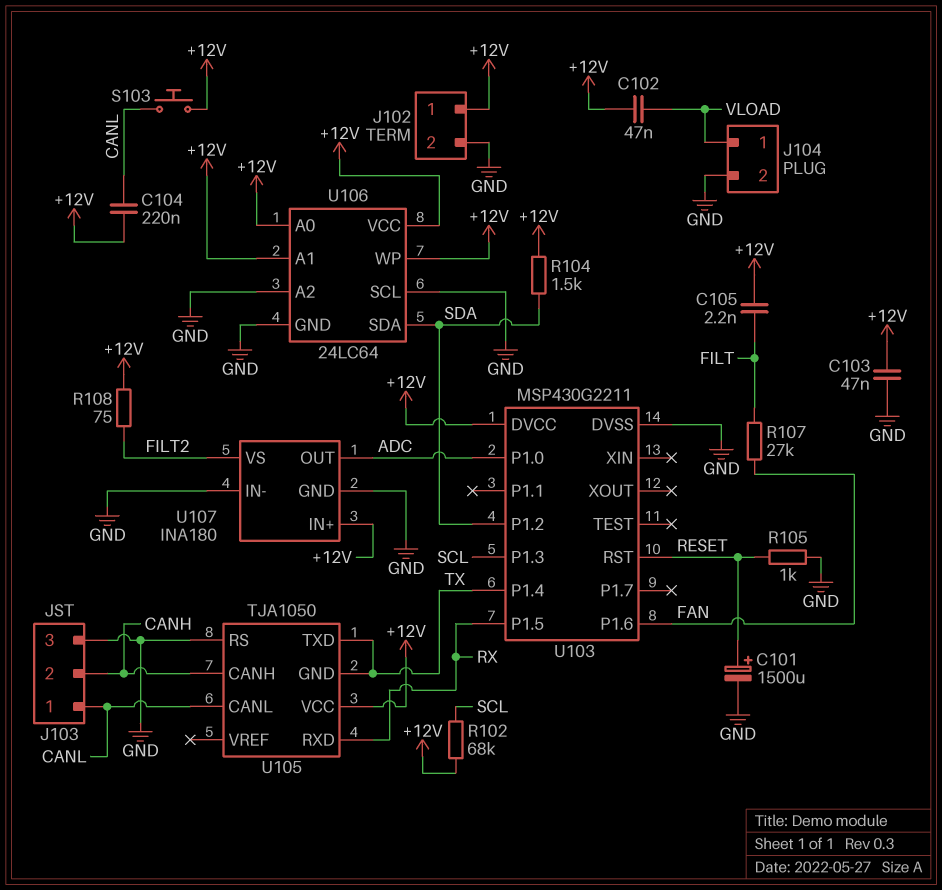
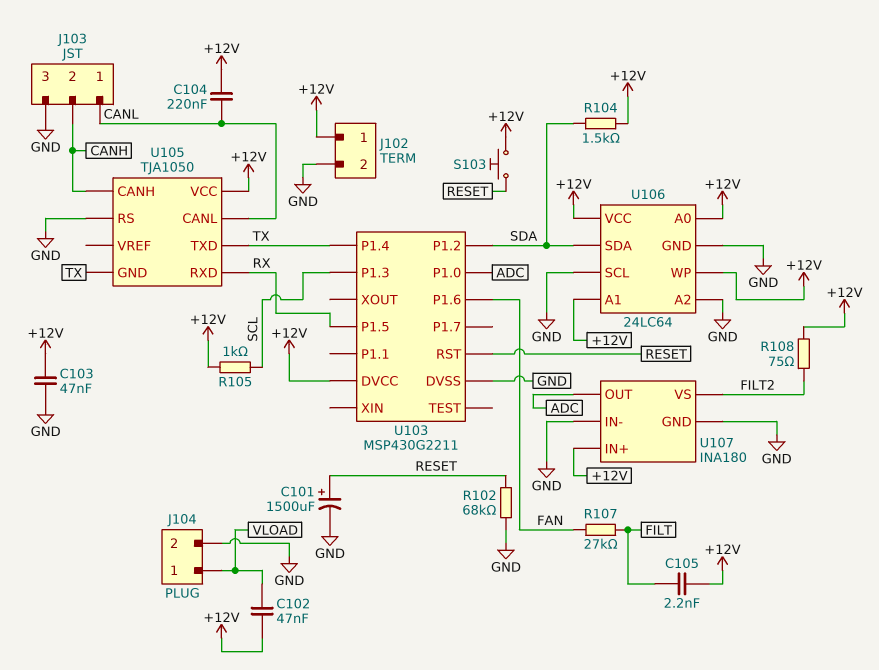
R102: 68k (+12V, SCL) -> 68k (GND, RESET)
R105: 1k (GND, RESET) -> 1k (+12V, SCL)
S103: button (+12V, CANL) -> button (+12V, RESET)

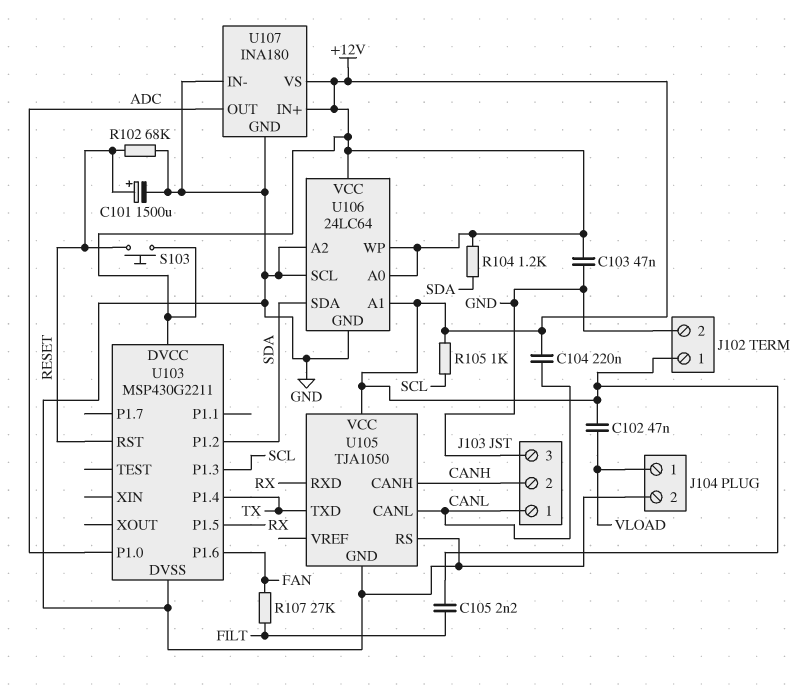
R104: 1.5k (+12V, SDA) -> 1.2k (+12V, SDA)
R108: 75 (+12V, FILT2) -> none
U105 pin GND: TX -> GND
U107 pin VS: FILT2 -> +12V

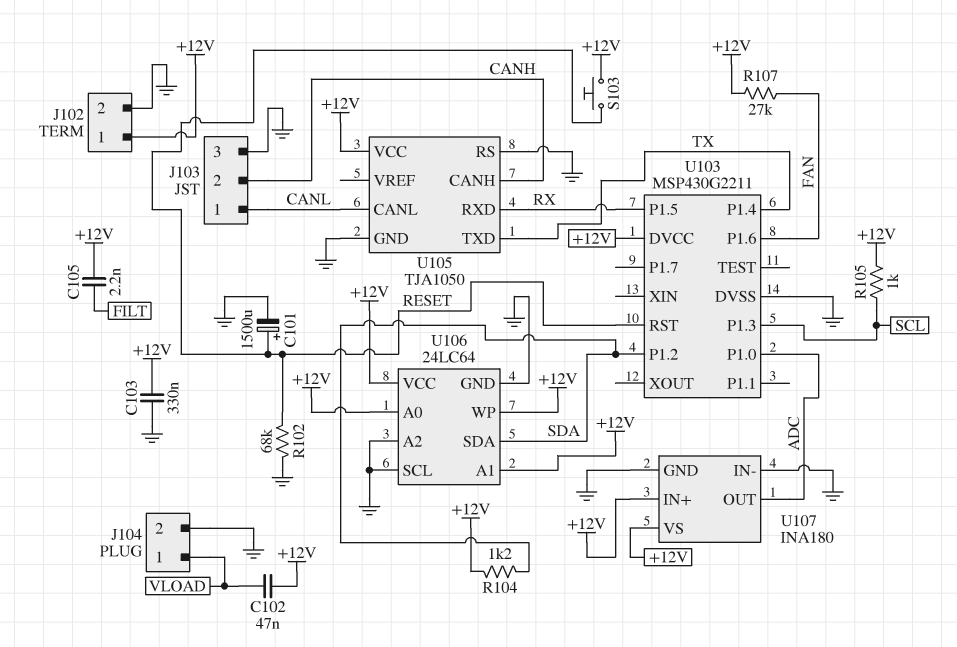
C103: 47nF (+12V, GND) -> 330nF (+12V, GND)
C104: 220nF (+12V, CANL) -> none
R107: 27k (FAN, FILT) -> 27k (+12V, FAN)

